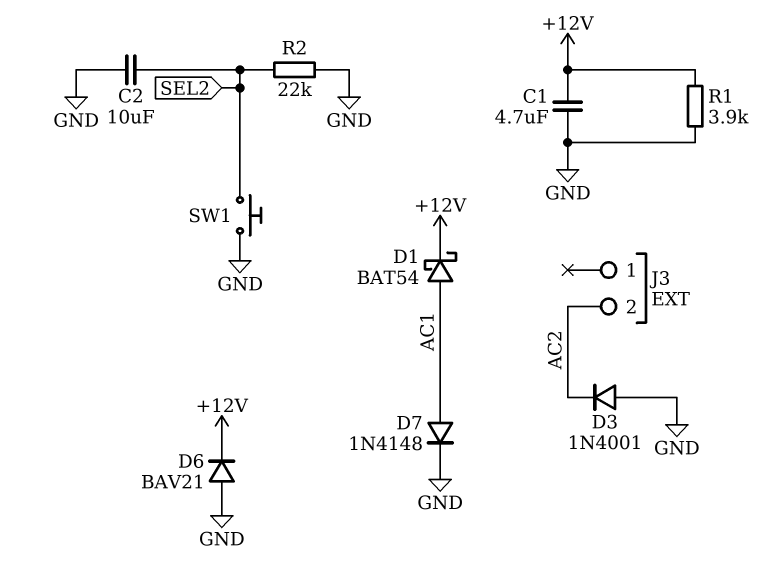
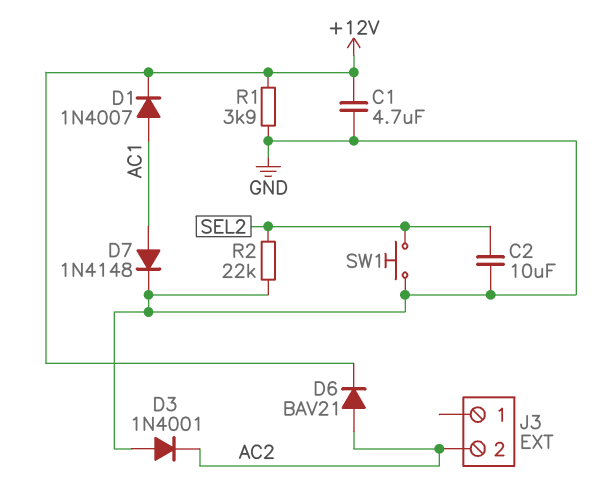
D1: schottky BAT54 (A AC1, K +12V) -> diode 1N4007 (A AC1, K +12V)
D6: diode BAV21 (A GND, K +12V) -> diode BAV21 (A AC2, K +12V)

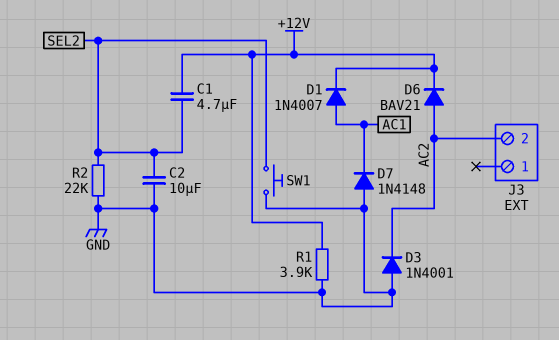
C1: 4.7uF (+12V, GND) -> 4.7uF (+12V, SEL2)
D7: diode 1N4148 (A AC1, K GND) -> diode 1N4148 (A GND, K AC1)

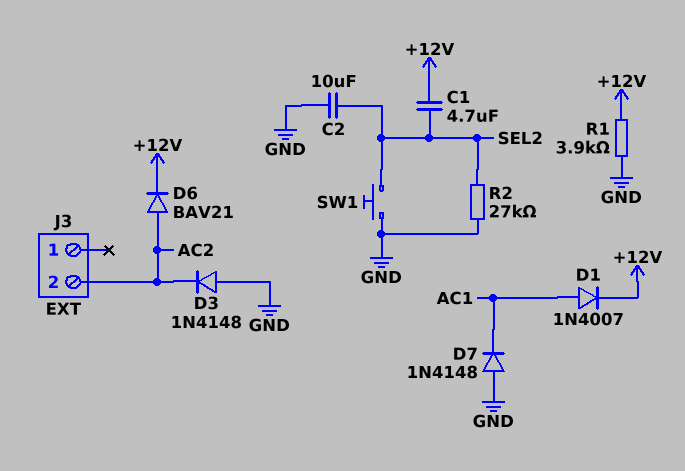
D3: diode 1N4001 (A GND, K AC2) -> diode 1N4148 (A GND, K AC2)
R2: 22k (GND, SEL2) -> 27k (GND, SEL2)

